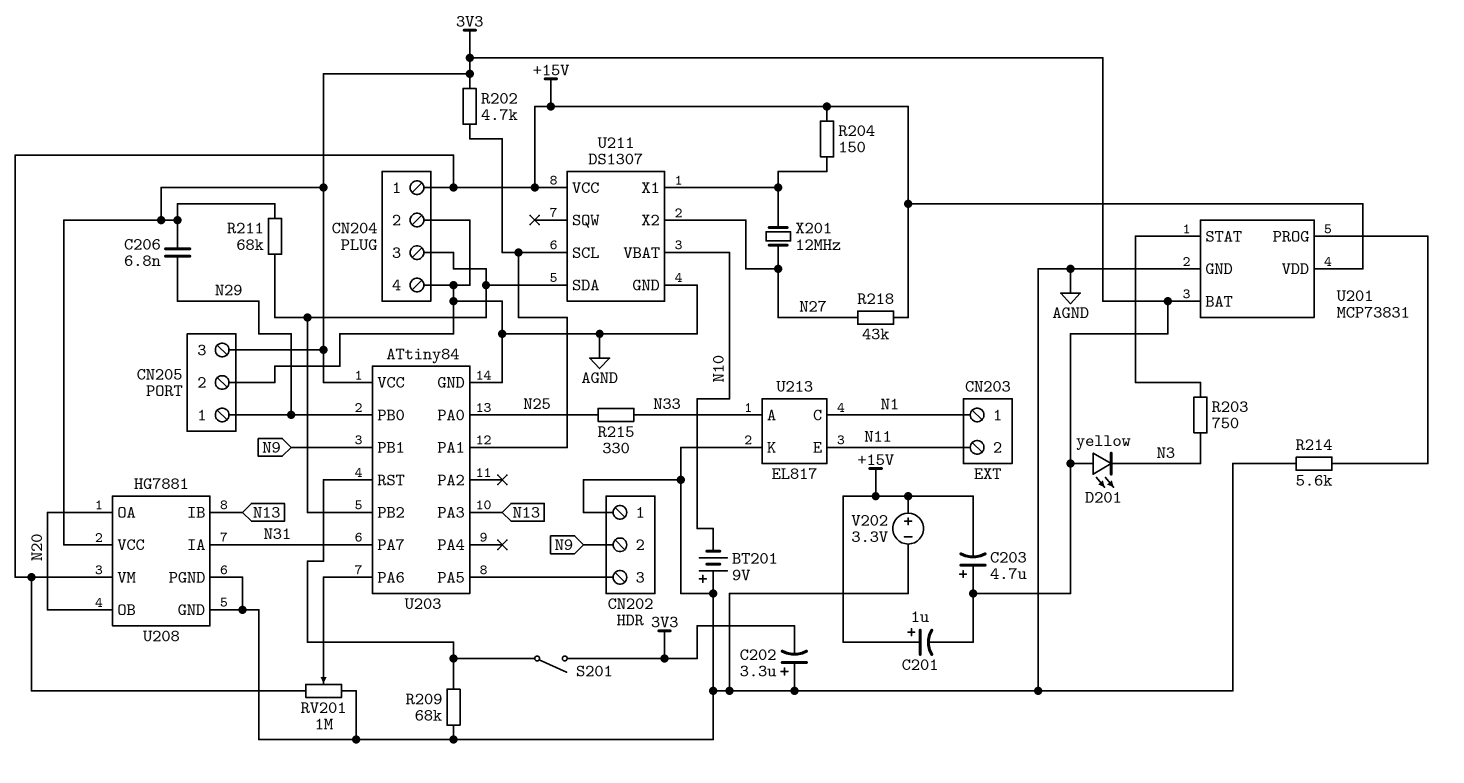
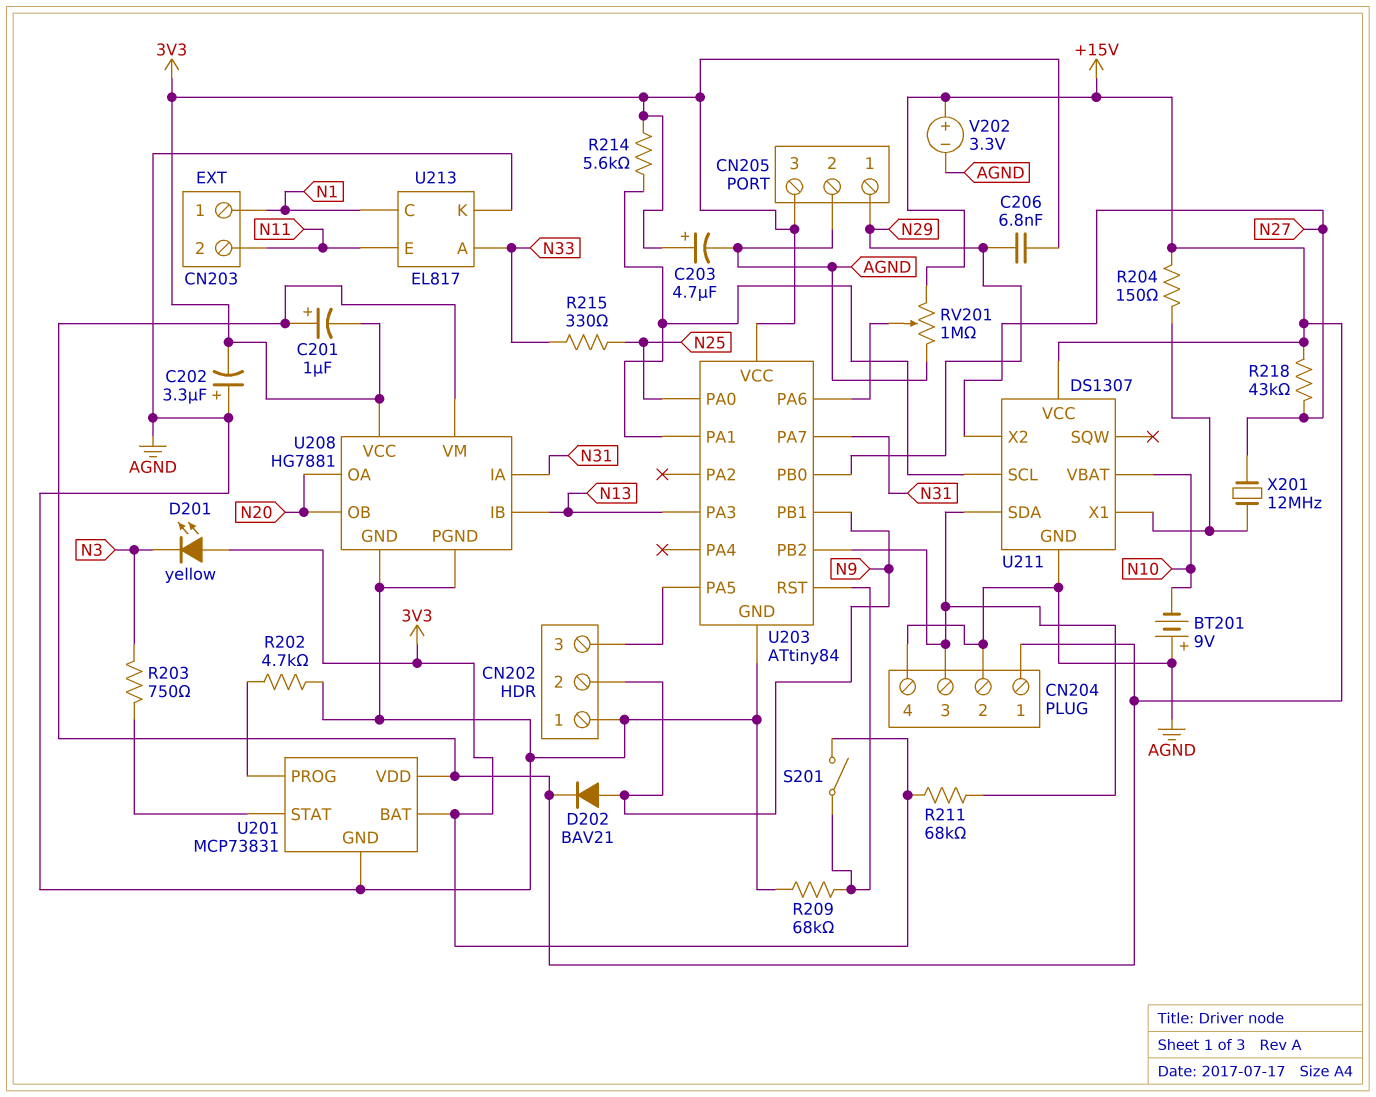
C203: 4.7uF (plus 3V3, minus +15V) -> 4.7uF (plus 3V3, minus AGND)
D202: none -> diode BAV21 (A N9, K +15V)
R202: 4.7k (3V3, U203/PA1) -> 4.7k (AGND, U201/PROG)
R214: 5.6k (AGND, U201/PROG) -> 5.6k (3V3, U203/PA1)

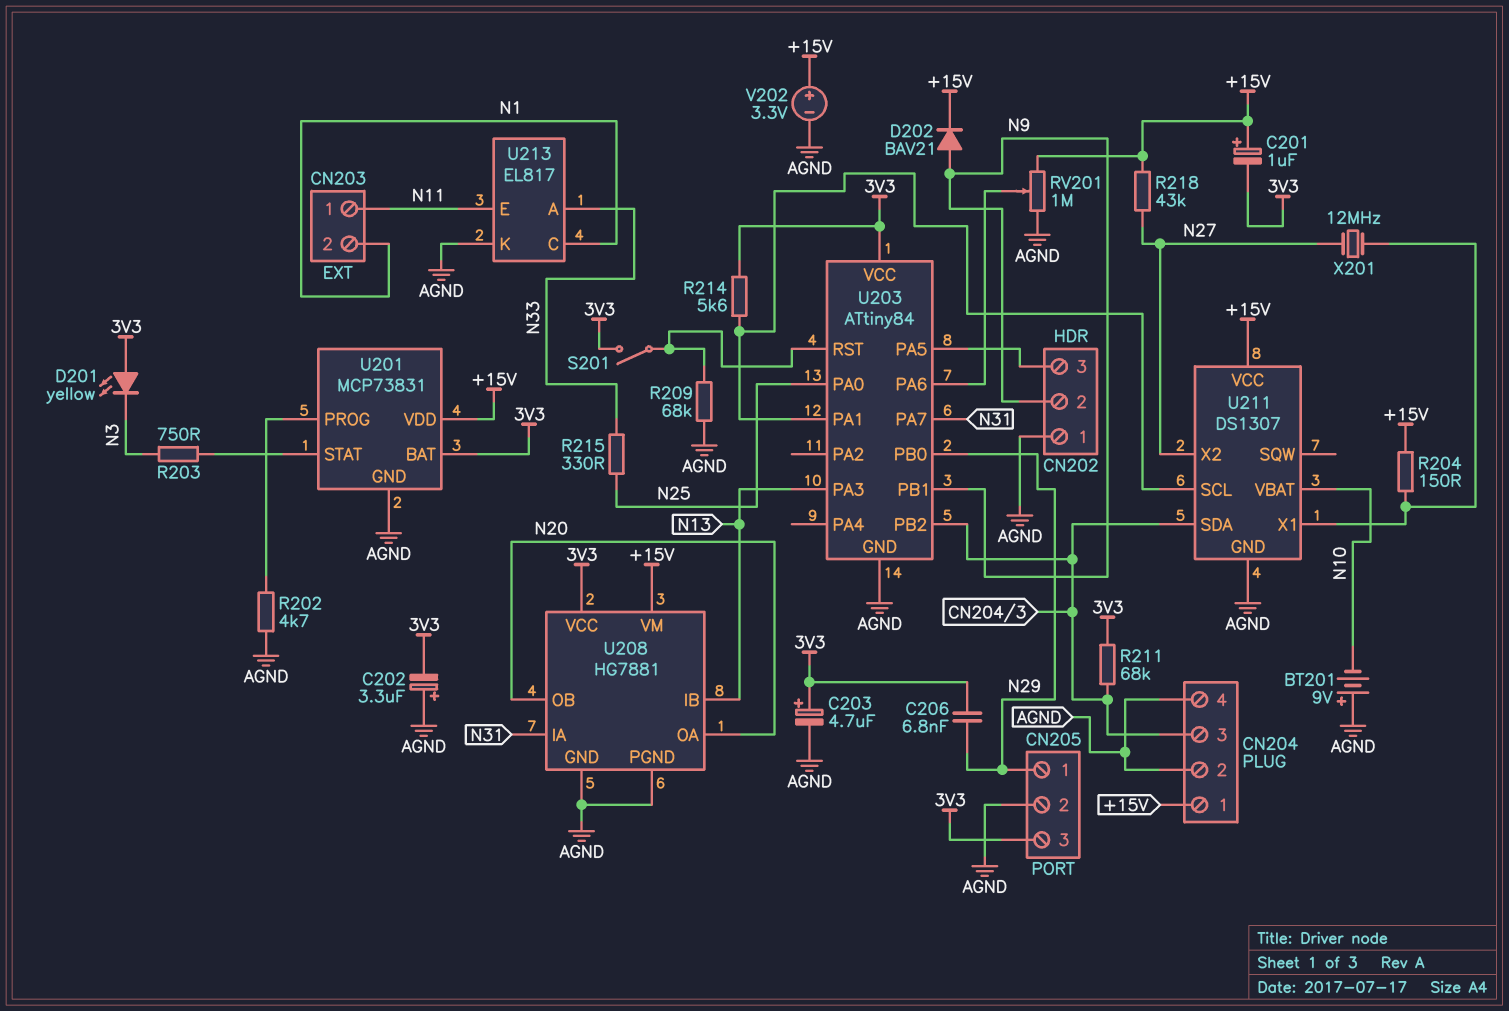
CN203 pin 1: N1 -> N11
CN203 pin 2: N11 -> N1

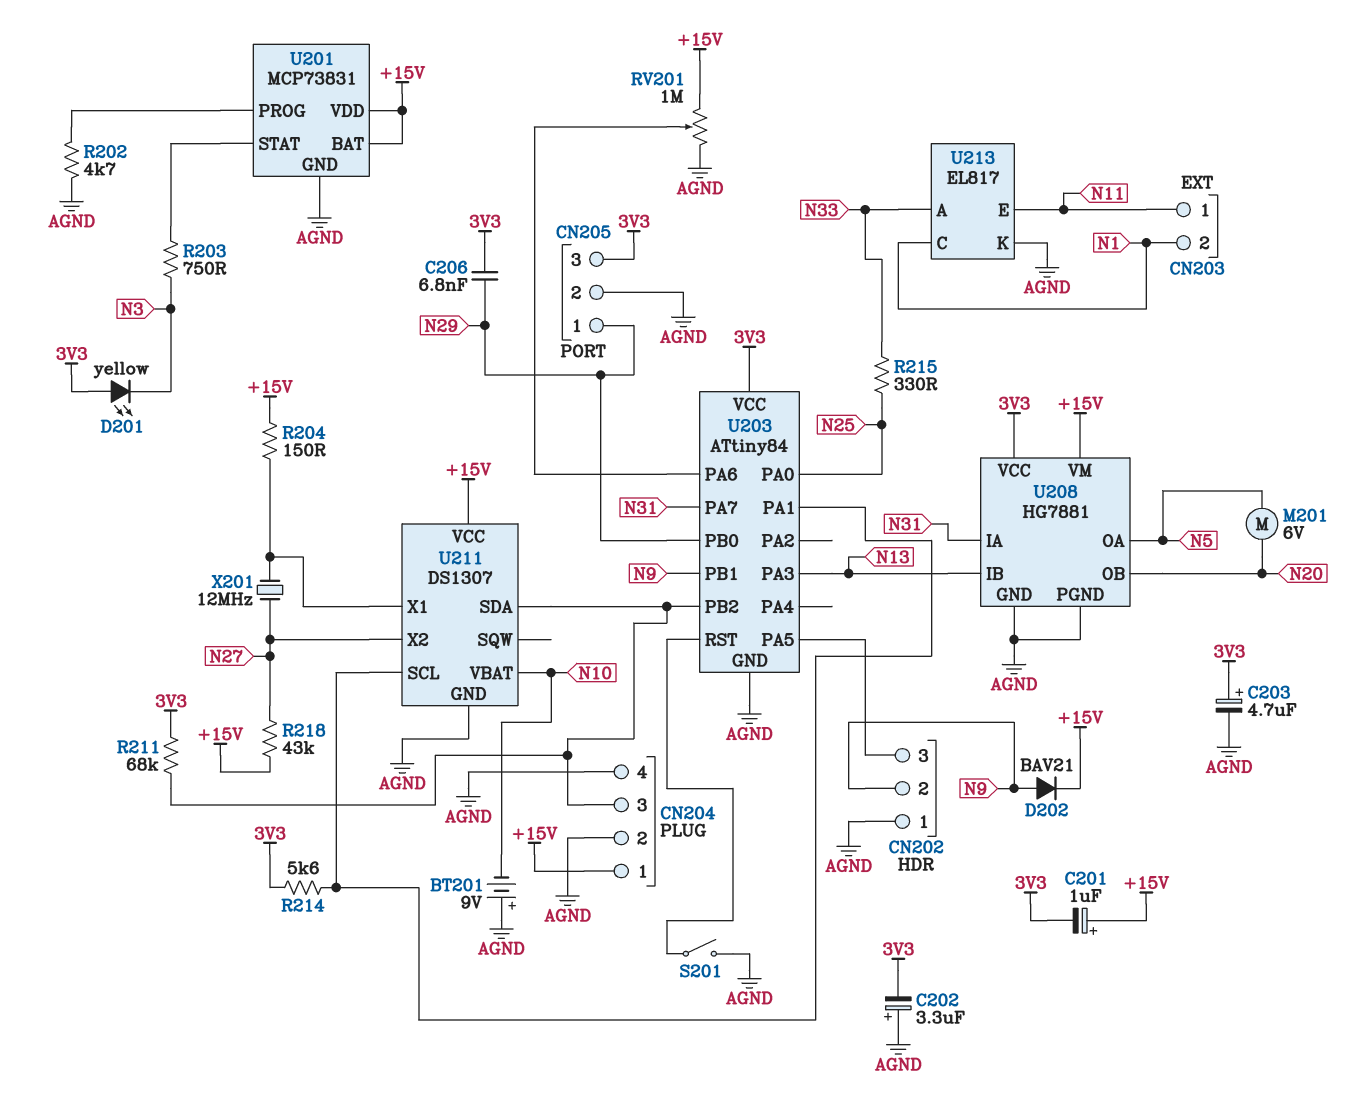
M201: none -> motor 6V (N5, N20)
R209: 68k (AGND, U203/RST) -> none
S201: switch (3V3, U203/RST) -> switch (AGND, U203/RST)
U201 pin BAT: 3V3 -> +15V
U208 pin OA: N20 -> N5
V202: 3.3V (plus +15V, minus AGND) -> none

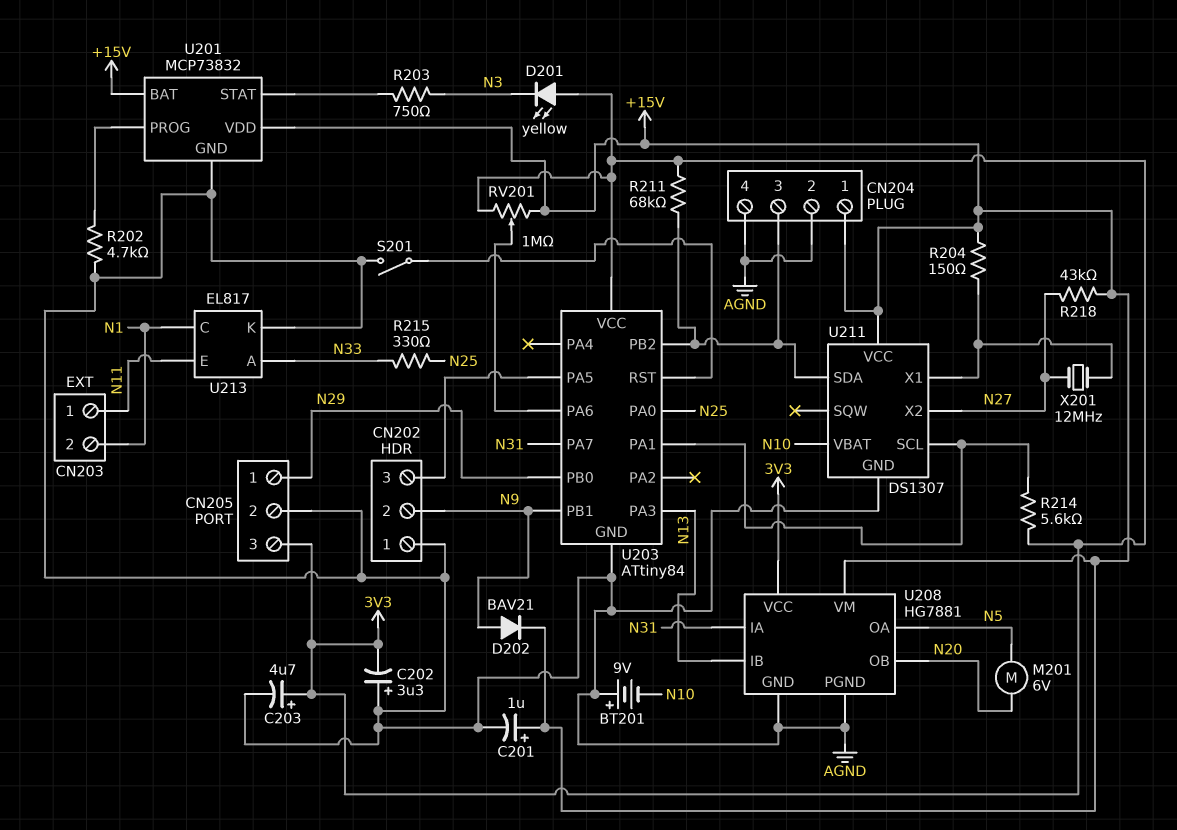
C201: 1uF (plus +15V, minus 3V3) -> 1uF (plus +15V, minus AGND)
C206: 6.8nF (3V3, N29) -> none
RV201: 1M (+15V, AGND, wiper U203/PA6) -> 1M (+15V, 3V3, wiper U203/PA6)
U201: MCP73831 -> MCP73832

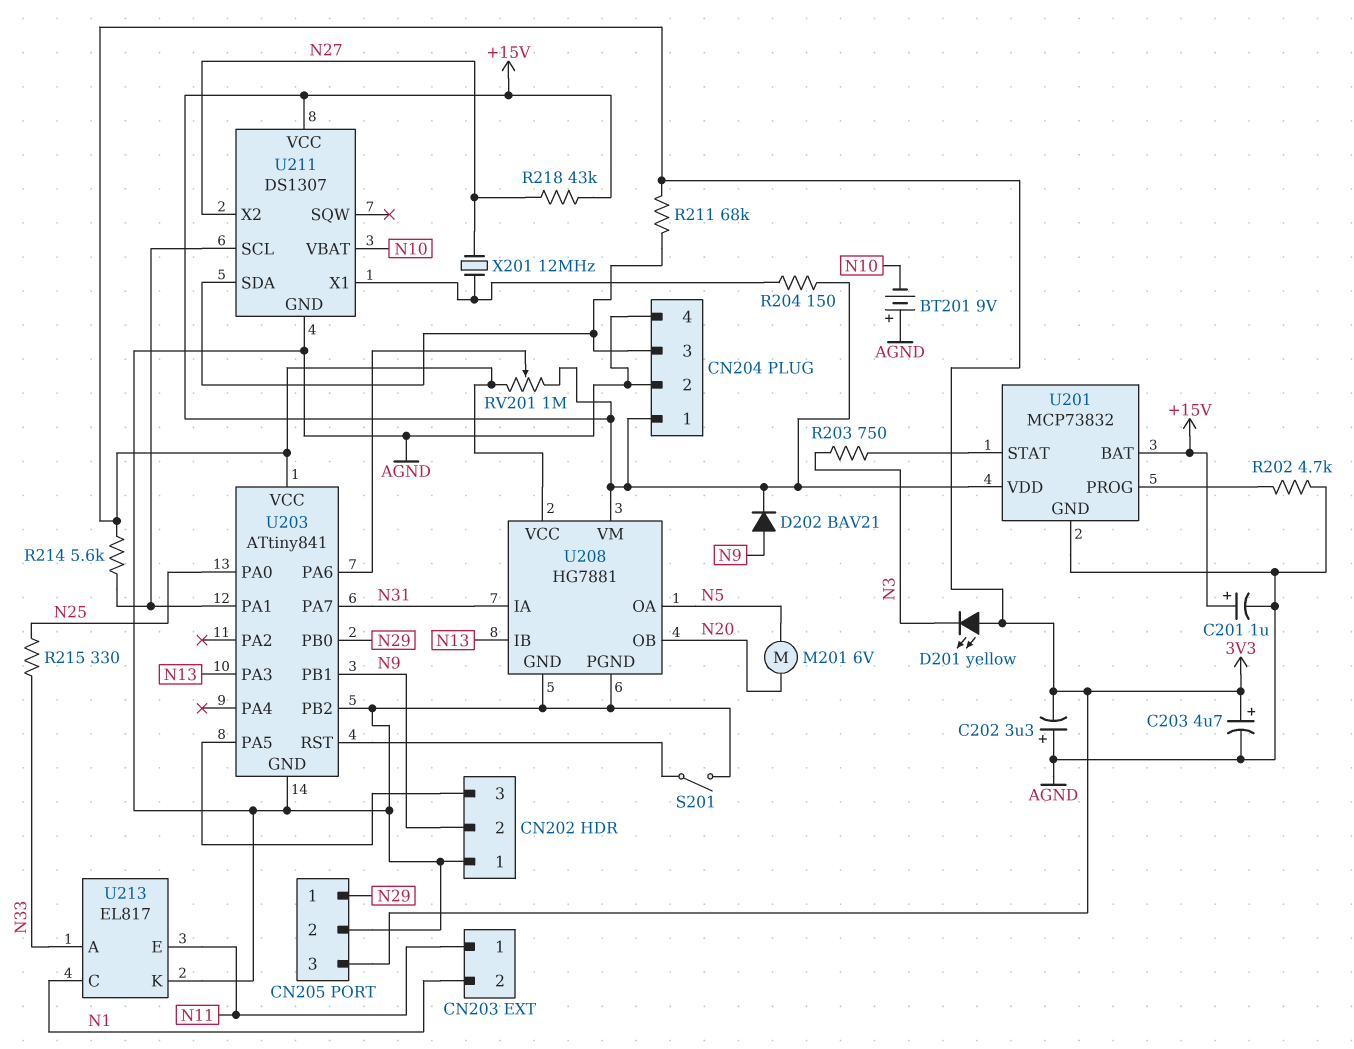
U203: ATtiny84 -> ATtiny841
U203 pin PB2: CN204/3 -> AGND

